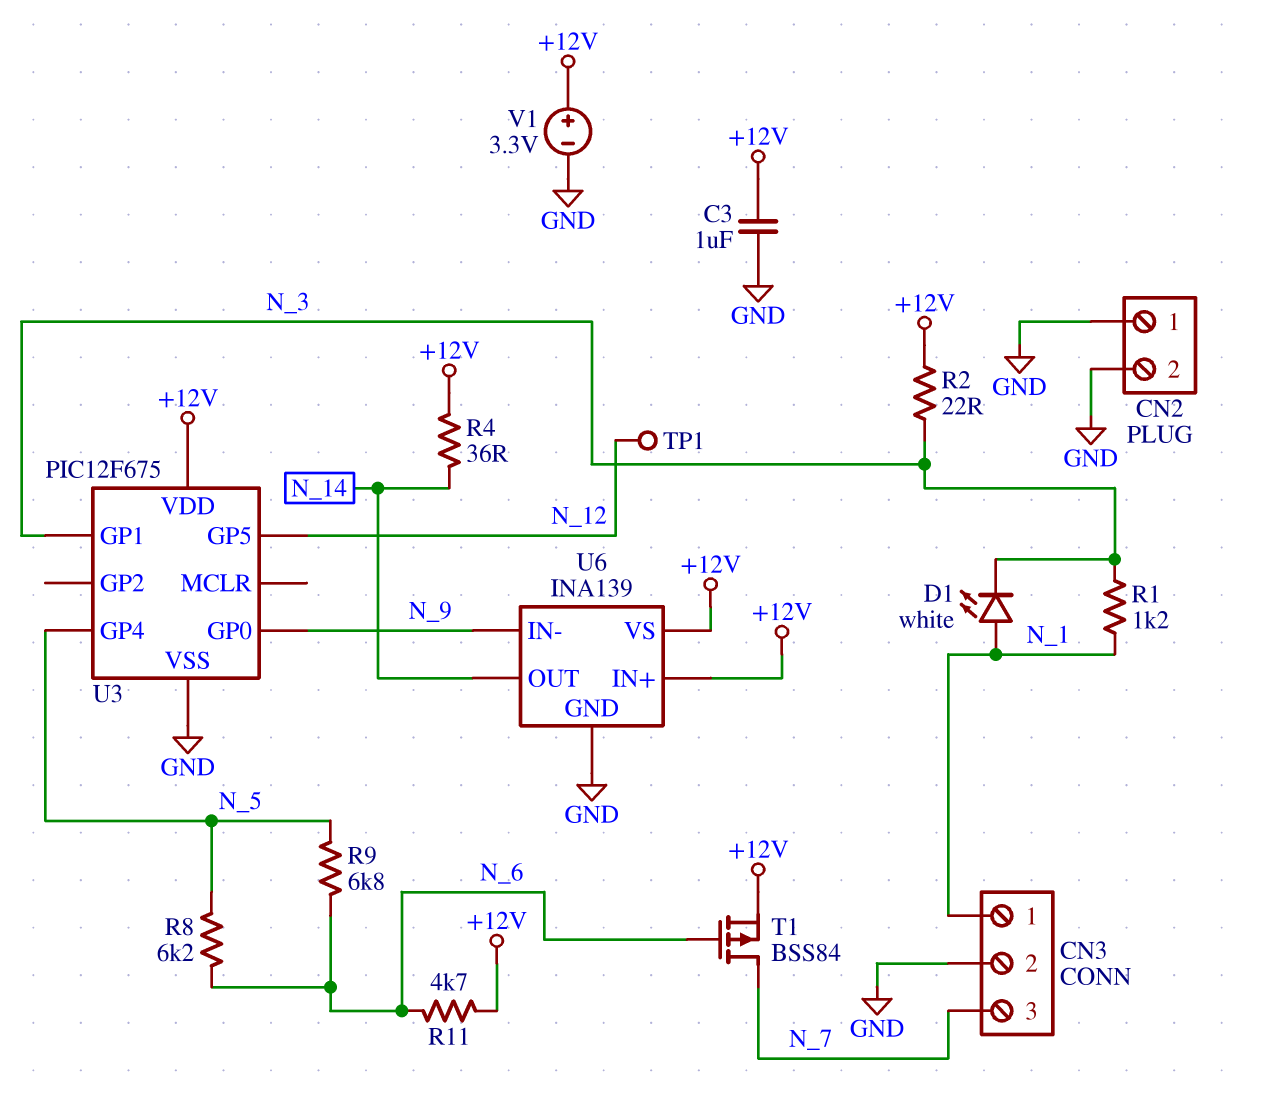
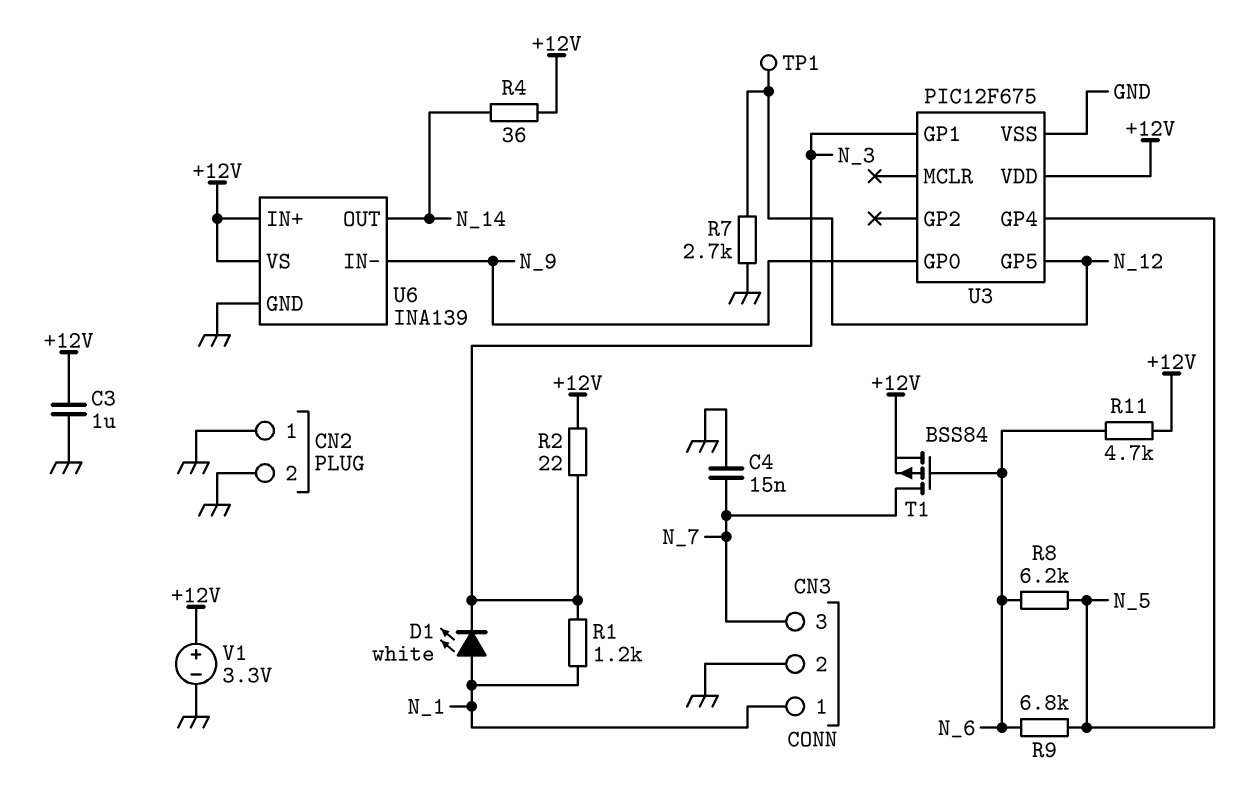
C4: none -> 15nF (GND, N_7)
R7: none -> 2.7k (GND, N_12)

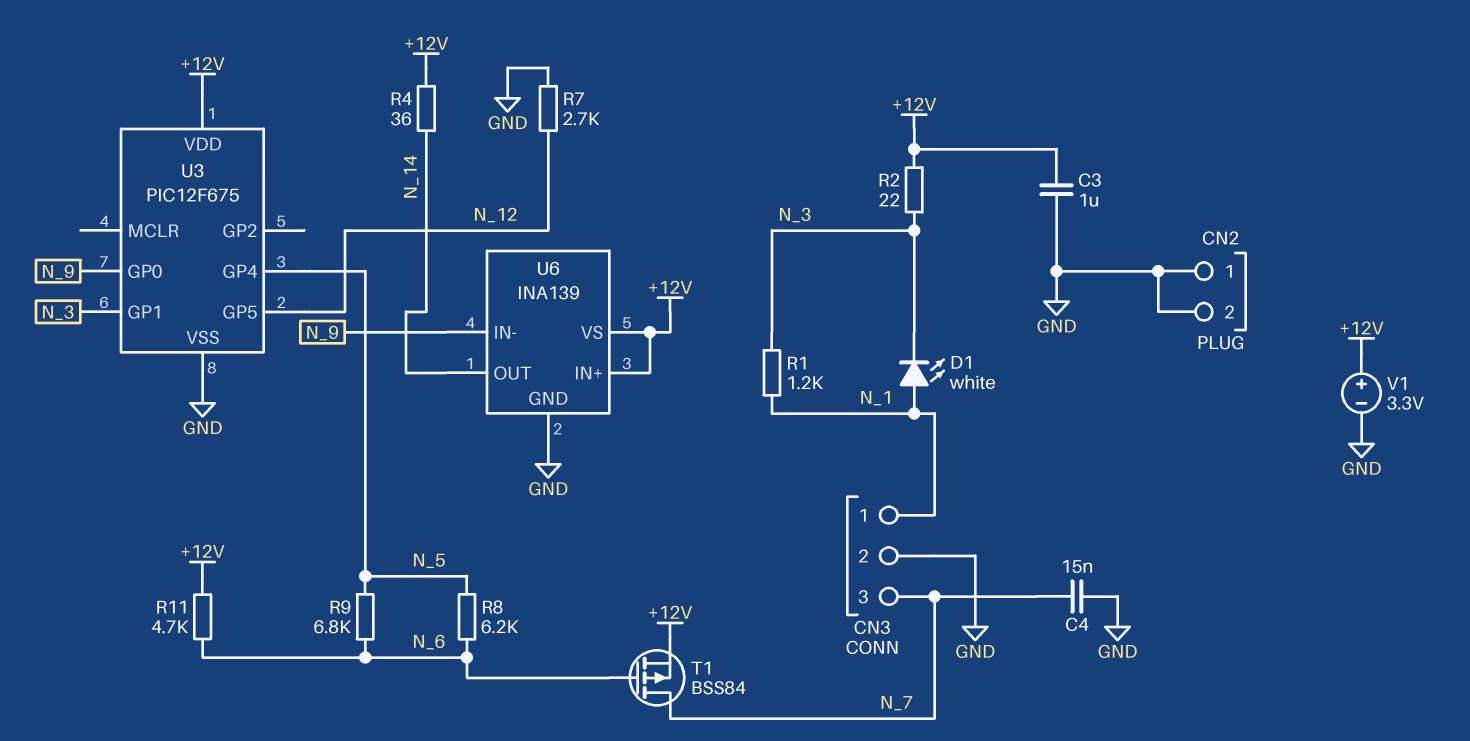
TP1: test point (N_12) -> none

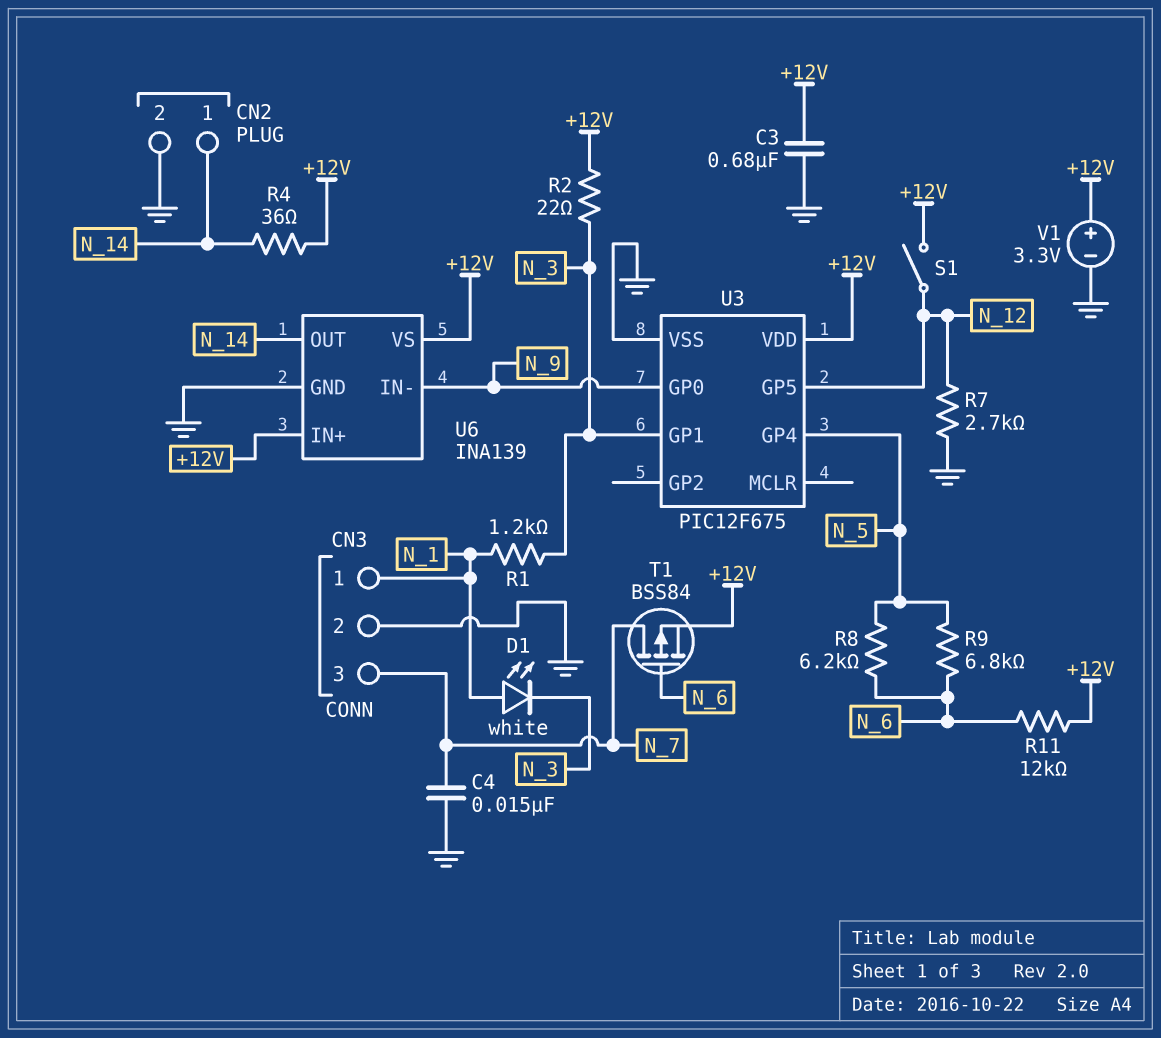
C3: 1uF (+12V, GND) -> 680nF (+12V, GND)
CN2 pin 1: GND -> N_14
R11: 4.7k (+12V, N_6) -> 12k (+12V, N_6)
S1: none -> switch (+12V, N_12)

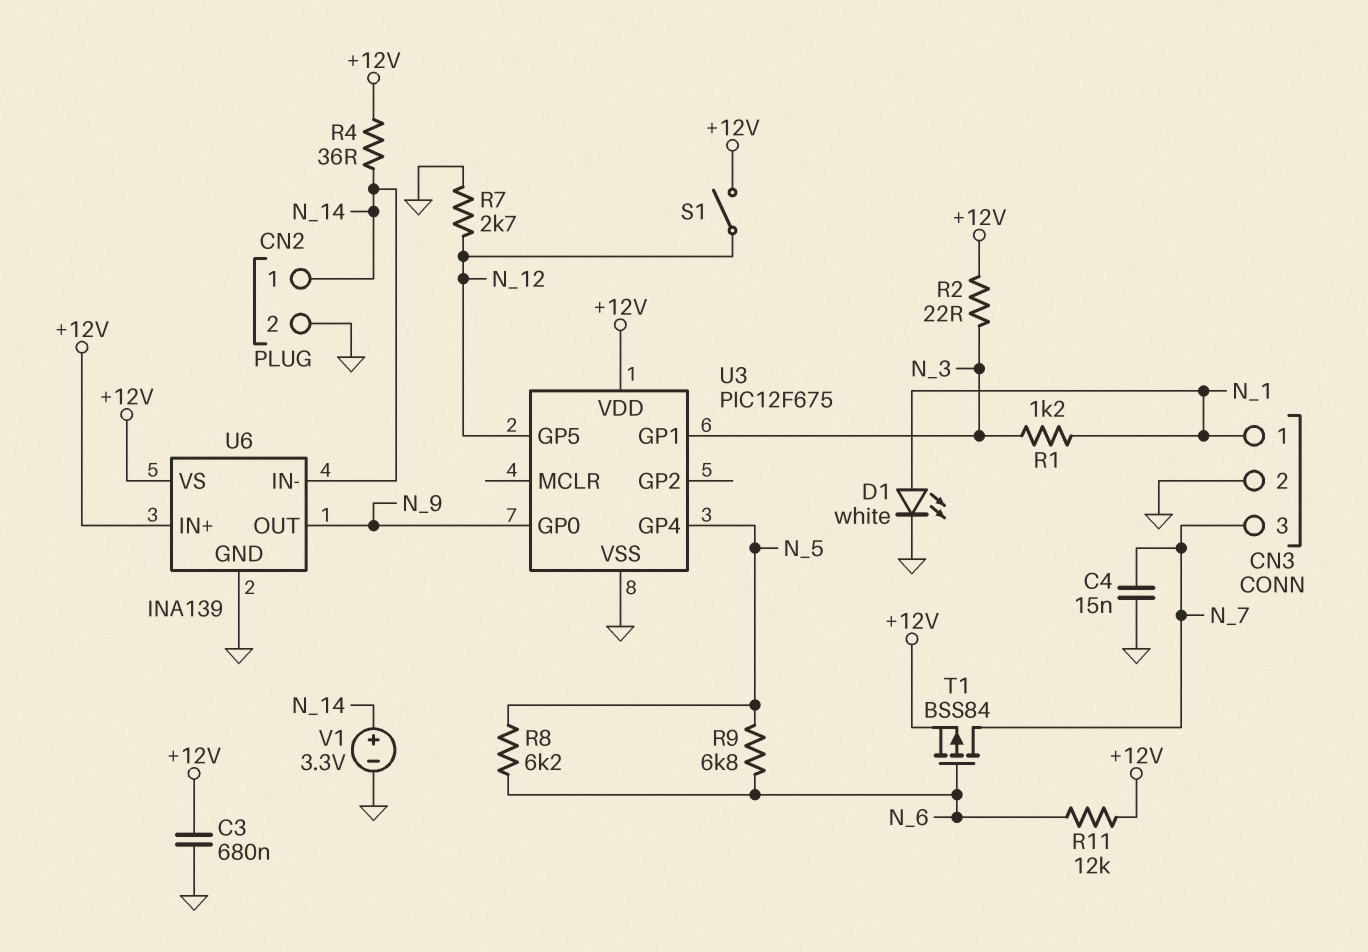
D1: LED white (A N_1, K N_3) -> LED white (A N_1, K GND)
U6 pin IN-: N_9 -> N_14
U6 pin OUT: N_14 -> N_9
V1: 3.3V (plus +12V, minus GND) -> 3.3V (plus N_14, minus GND)

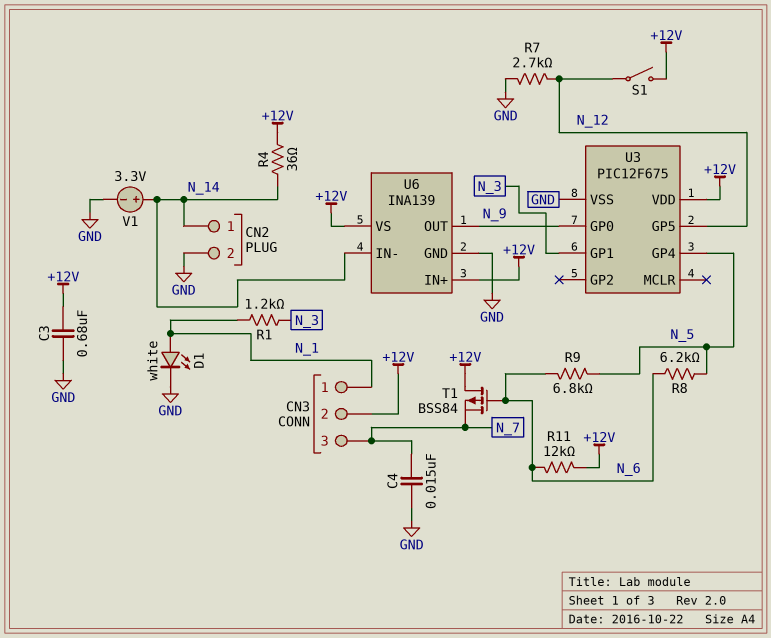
CN3 pin 2: GND -> +12V
R2: 22 (+12V, N_3) -> none
T1: PMOS BSS84 (G N_6, D N_7, S +12V) -> PMOS BSS84 (G N_6, D +12V, S N_7)

